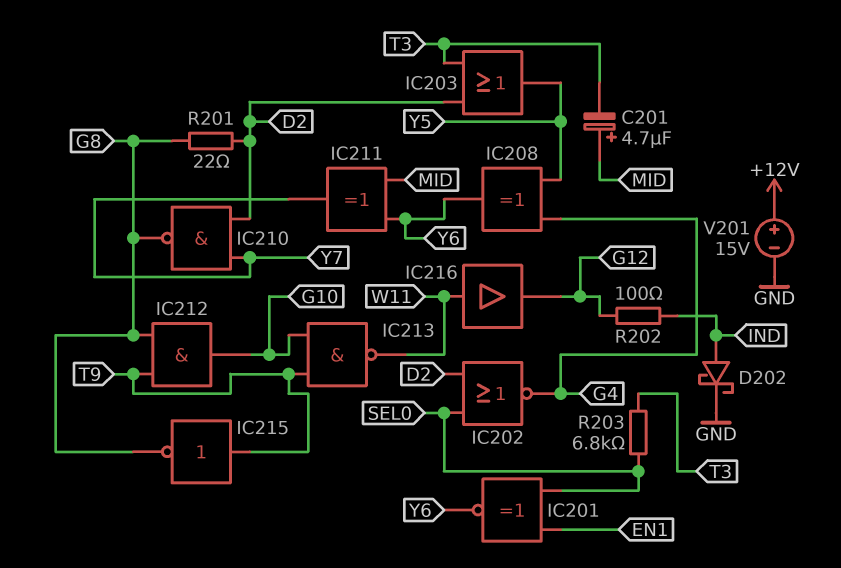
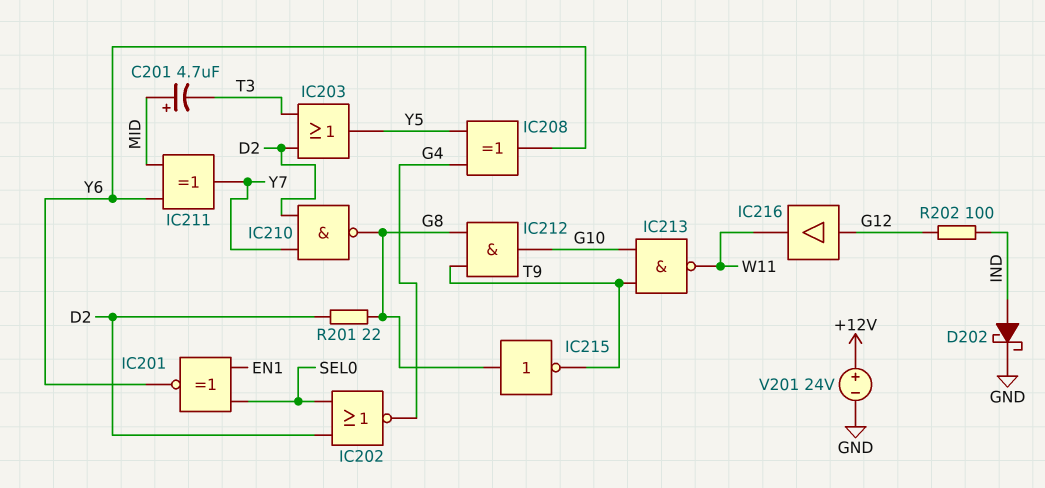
IC215: NOT (in T9, out G8) -> NOT (in G8, out T9)
IC216: buffer (in W11, out G12) -> buffer (in G12, out W11)
R203: 6.8k (SEL0, T3) -> none
V201: 15V (plus +12V, minus GND) -> 24V (plus +12V, minus GND)

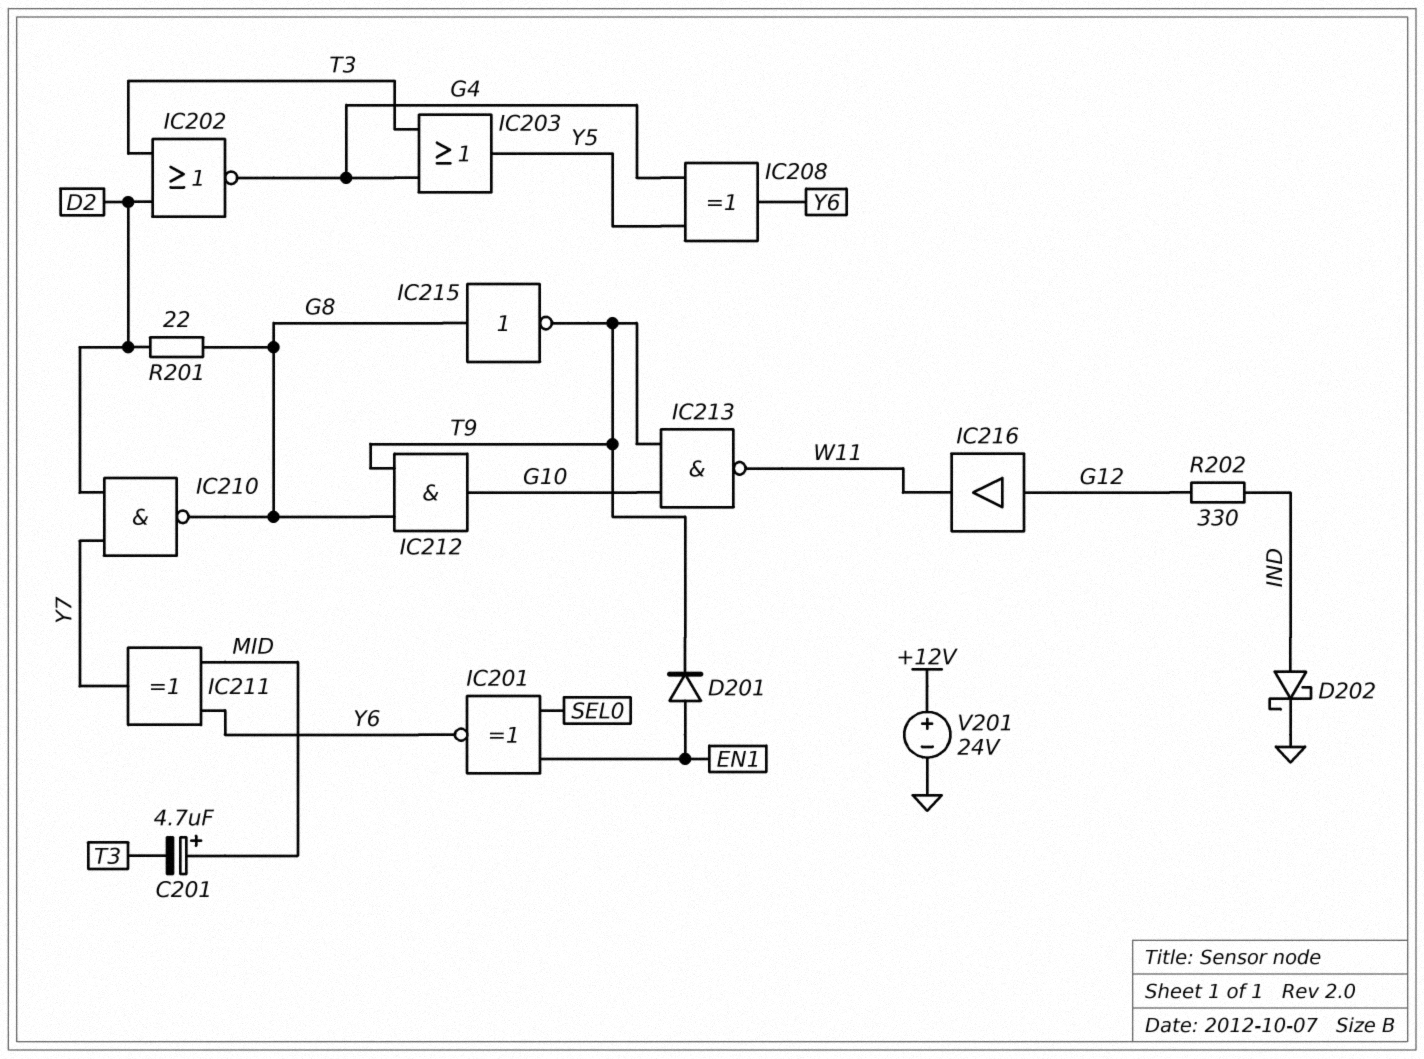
D201: none -> diode (A EN1, K T9)
IC202: NOR (in D2, in SEL0, out G4) -> NOR (in D2, in T3, out G4)
IC203: OR (in D2, in T3, out Y5) -> OR (in G4, in T3, out Y5)
R202: 100 (G12, IND) -> 330 (G12, IND)

